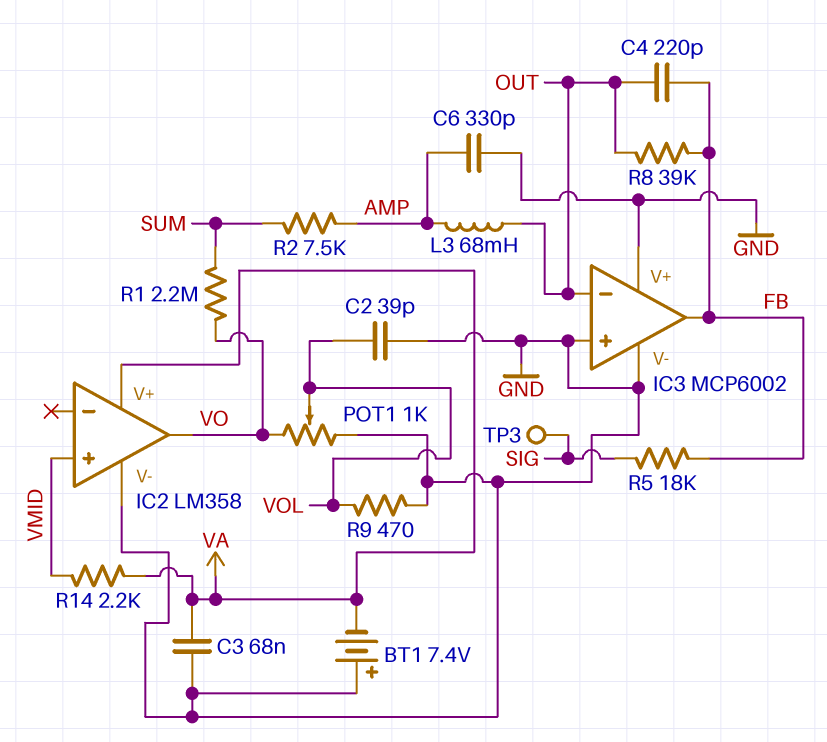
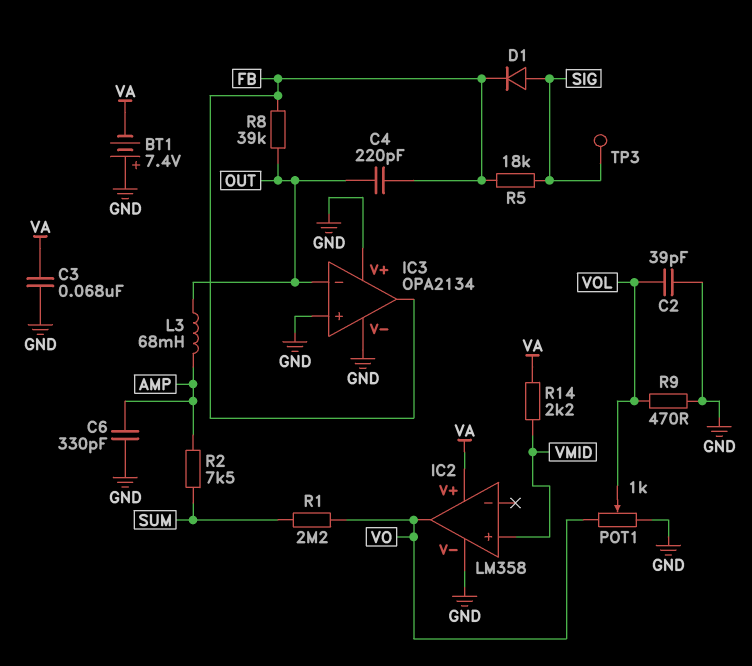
D1: none -> diode (A SIG, K FB)
IC3: MCP6002 -> OPA2134

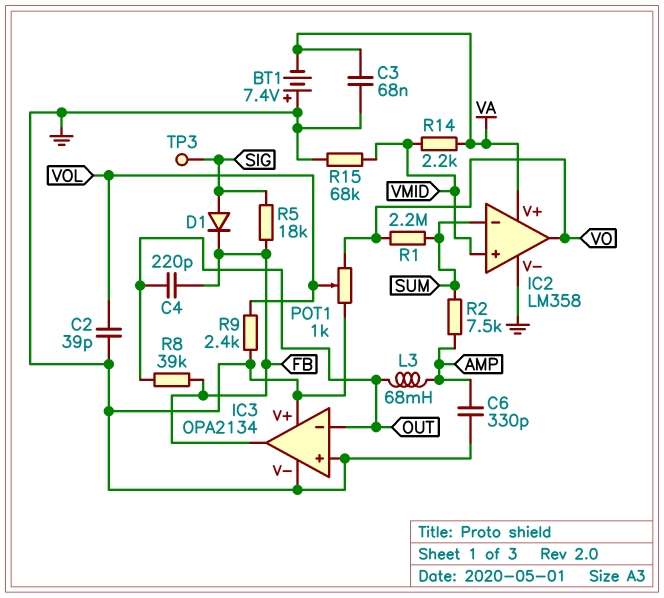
IC2 pin in-: none -> SUM
R9: 470 (GND, VOL) -> 2.4k (GND, VOL)
R15: none -> 68k (GND, VMID)

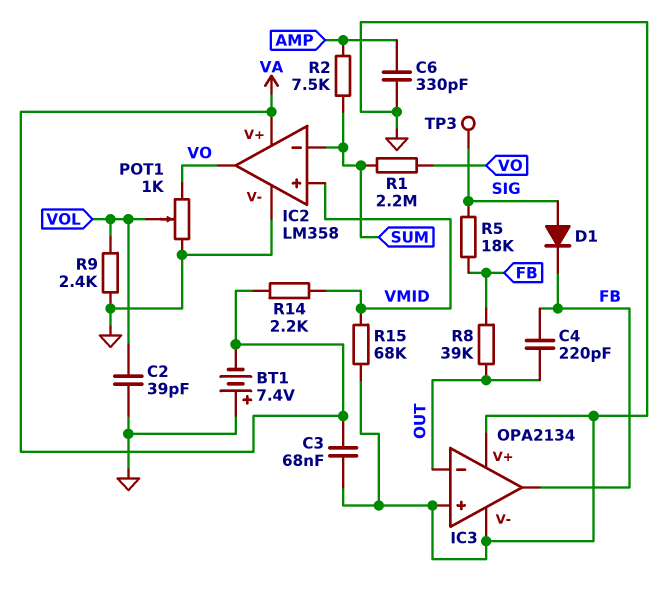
L3: 68mH (AMP, OUT) -> none

